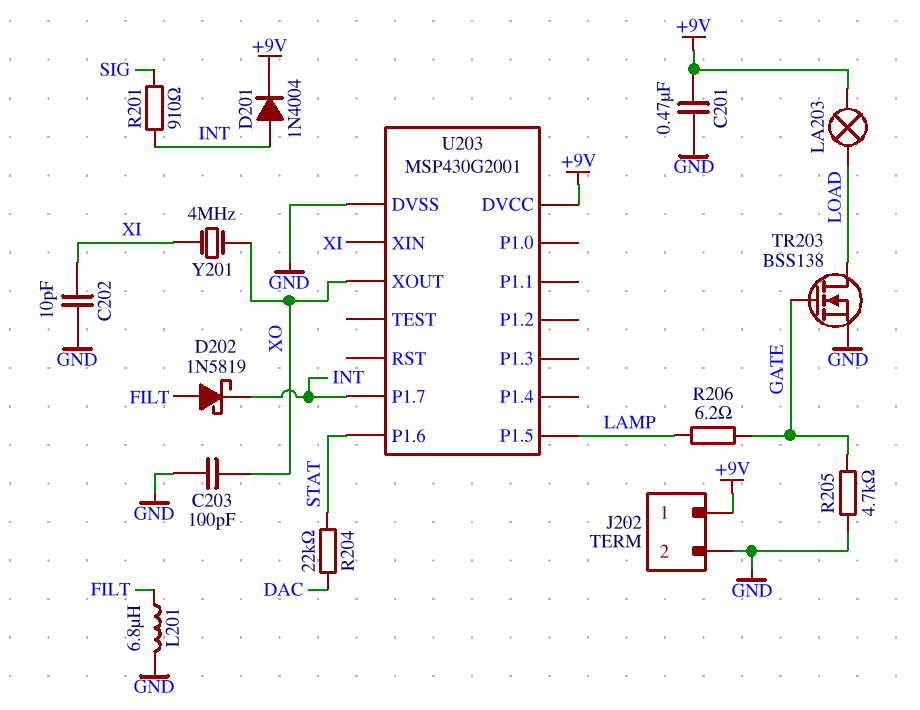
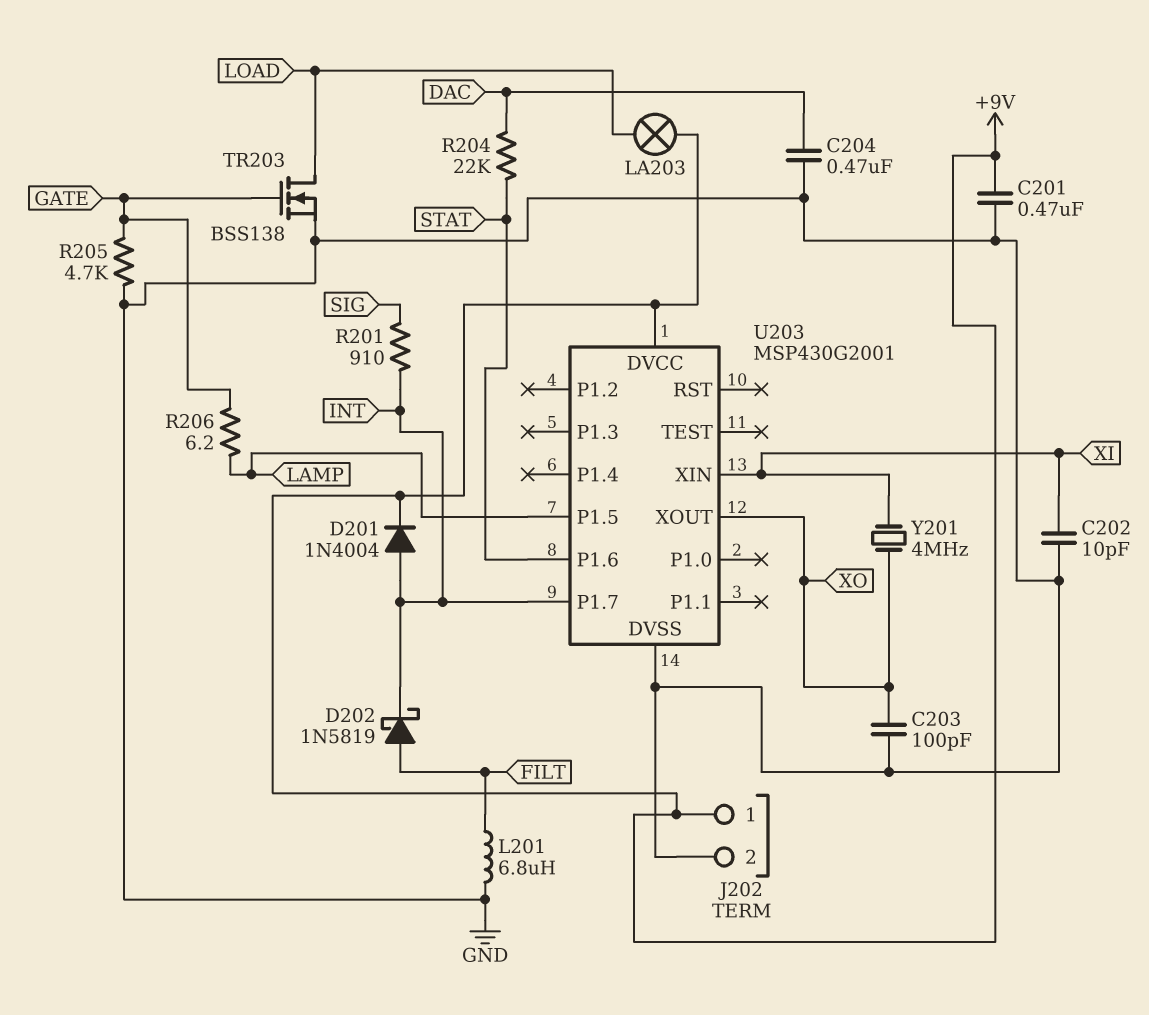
C204: none -> 470nF (DAC, GND)

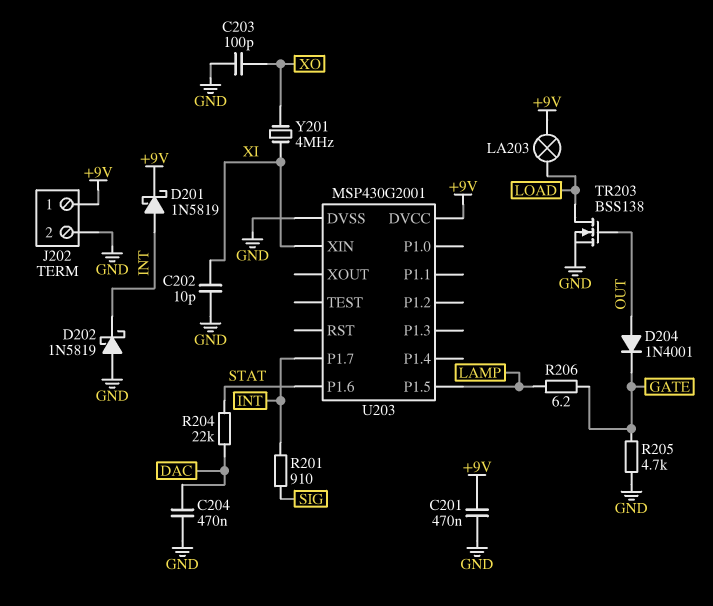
D201: diode 1N4004 (A INT, K +9V) -> schottky 1N5819 (A INT, K +9V)
D202: schottky 1N5819 (A FILT, K INT) -> schottky 1N5819 (A GND, K INT)
D204: none -> diode 1N4001 (A OUT, K GATE)
L201: 6.8uH (FILT, GND) -> none
TR203: NMOS BSS138 (G GATE, D LOAD, S GND) -> NMOS BSS138 (G OUT, D LOAD, S GND)
U203 pin XOUT: XO -> none

